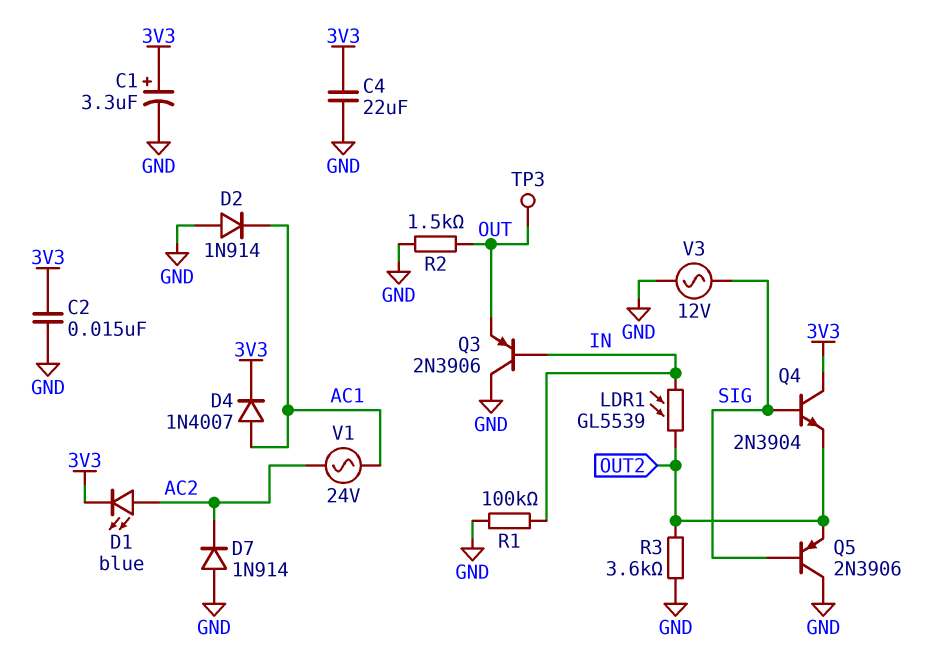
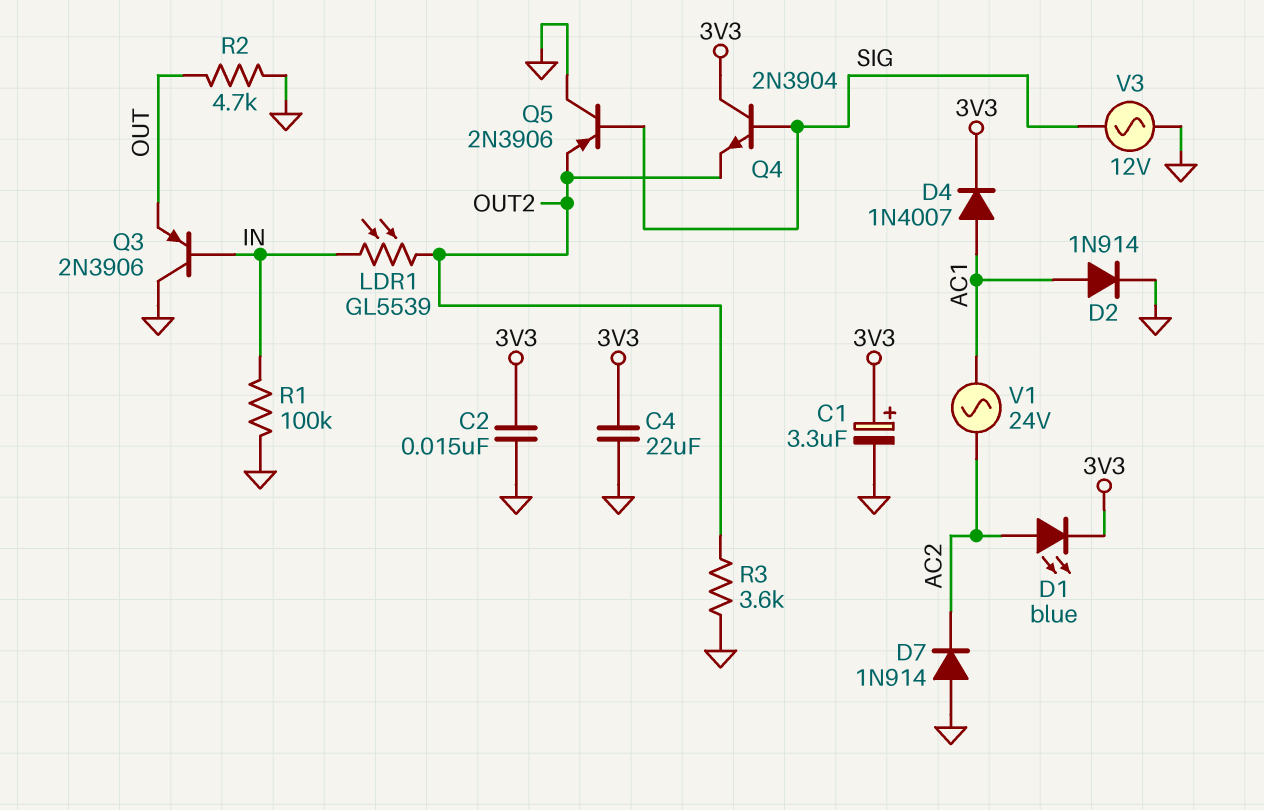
D2: diode 1N914 (A GND, K AC1) -> diode 1N914 (A AC1, K GND)
R2: 1.5k (GND, OUT) -> 4.7k (GND, OUT)
TP3: test point (OUT) -> none

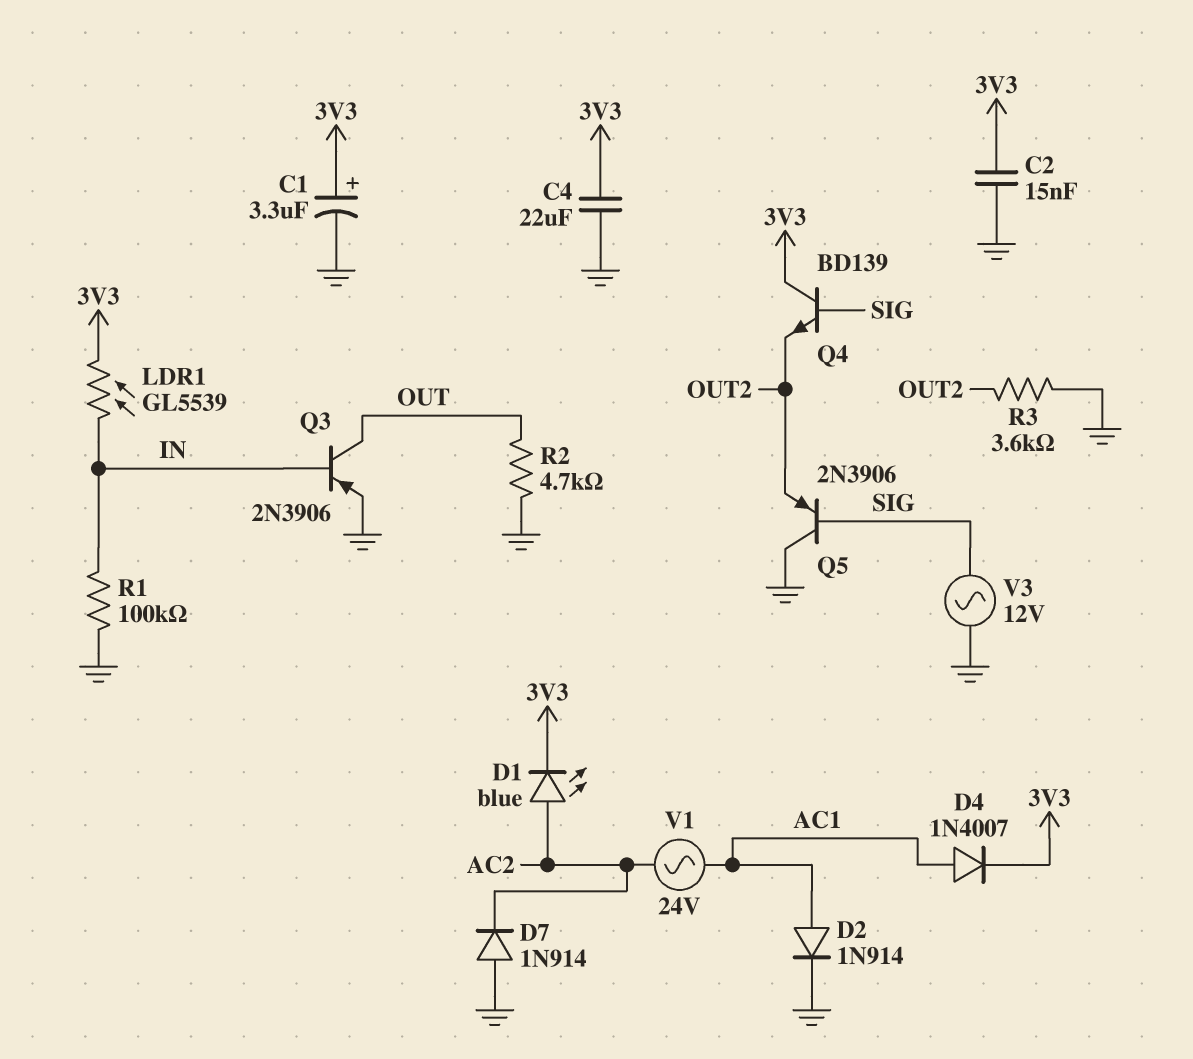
LDR1: GL5539 (IN, OUT2) -> GL5539 (3V3, IN)
Q3: PNP 2N3906 (B IN, C GND, E OUT) -> PNP 2N3906 (B IN, C OUT, E GND)
Q4: NPN 2N3904 (B SIG, C 3V3, E OUT2) -> NPN BD139 (B SIG, C 3V3, E OUT2)

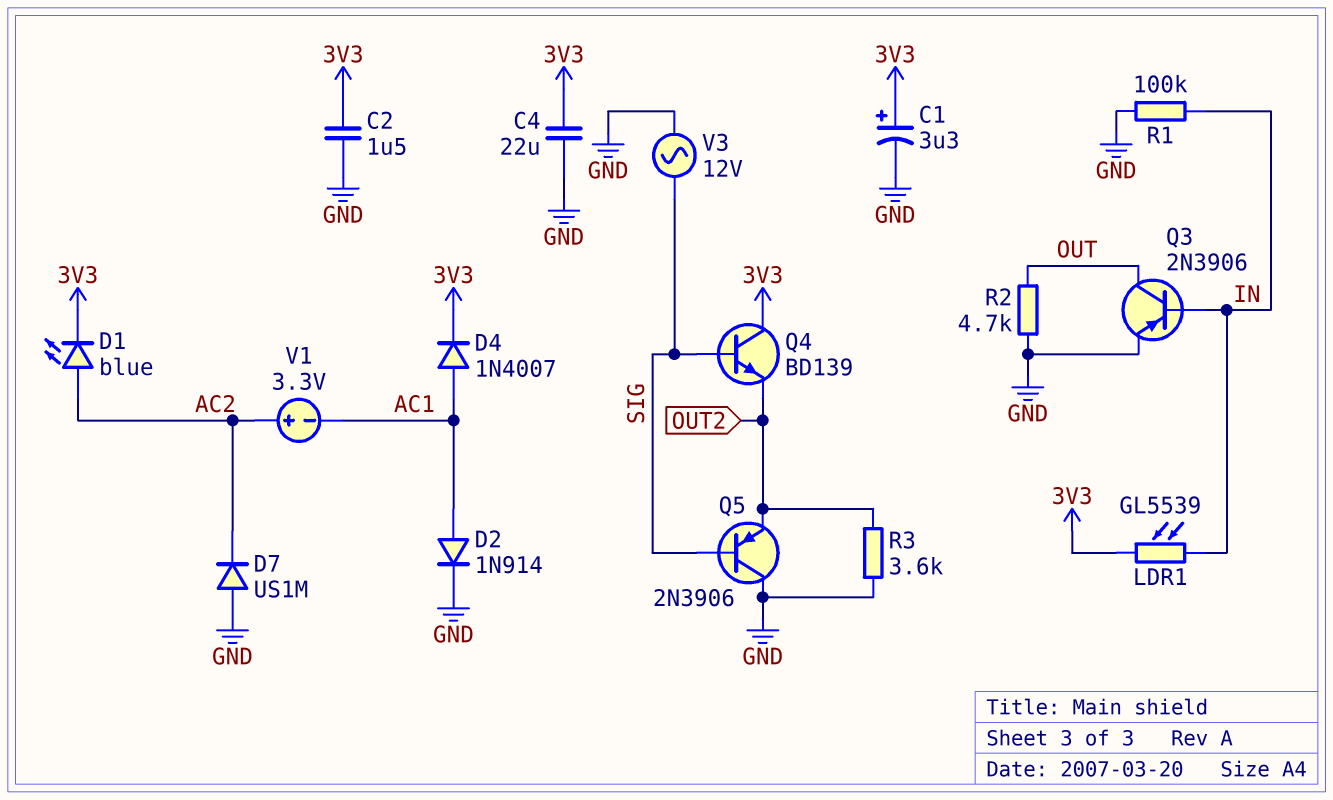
C2: 15nF (3V3, GND) -> 1.5uF (3V3, GND)
D7: diode 1N914 (A GND, K AC2) -> diode US1M (A GND, K AC2)
V1: AC 24V (AC1, AC2) -> 3.3V (plus AC2, minus AC1)

